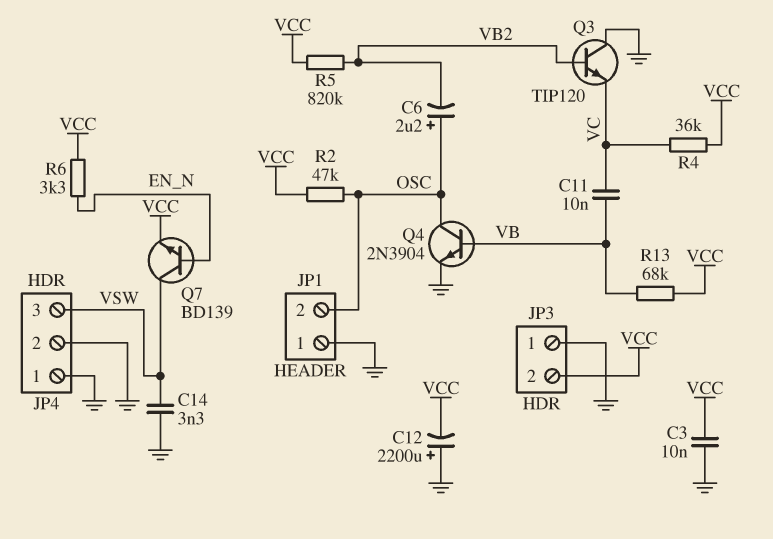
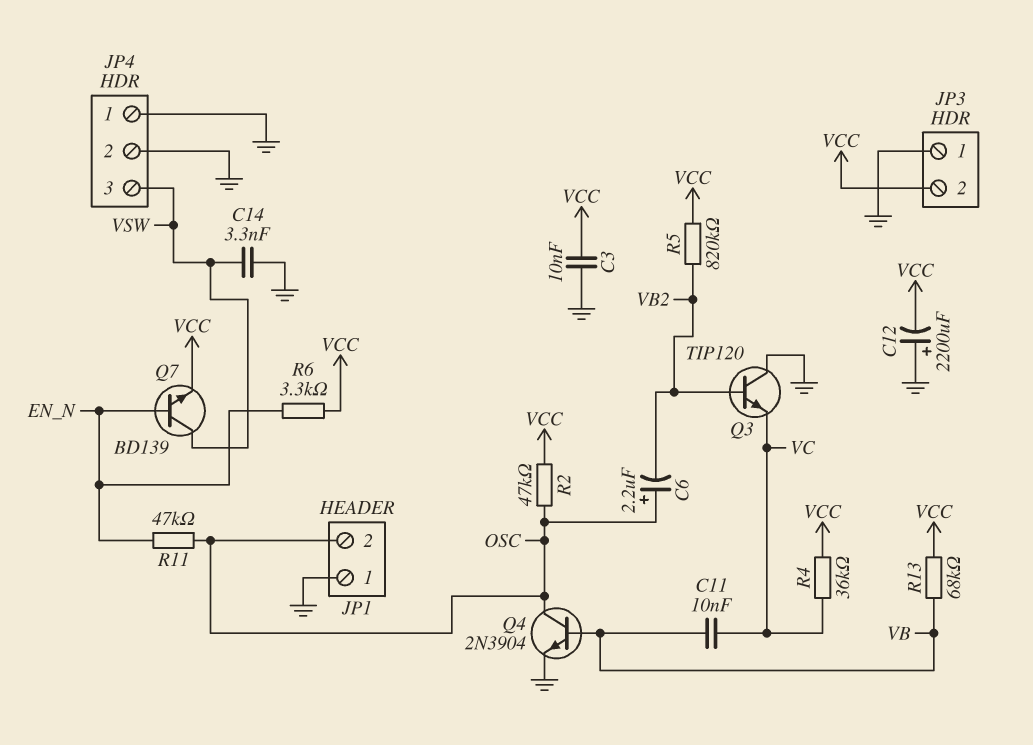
R11: none -> 47k (EN_N, OSC)

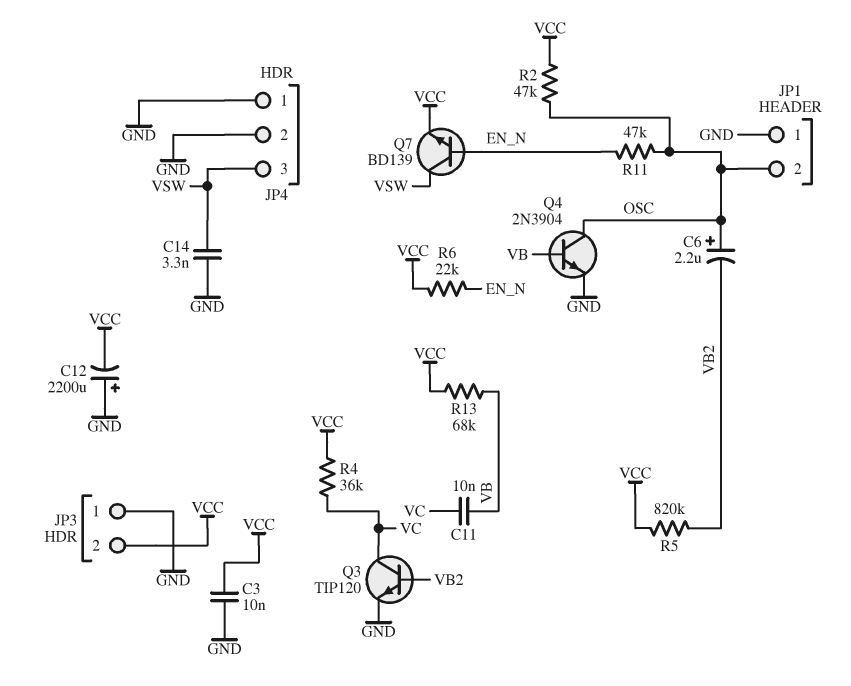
Q3: NPN TIP120 (B VB2, C GND, E VC) -> NPN TIP120 (B VB2, C VC, E GND)
R6: 3.3k (EN_N, VCC) -> 22k (EN_N, VCC)

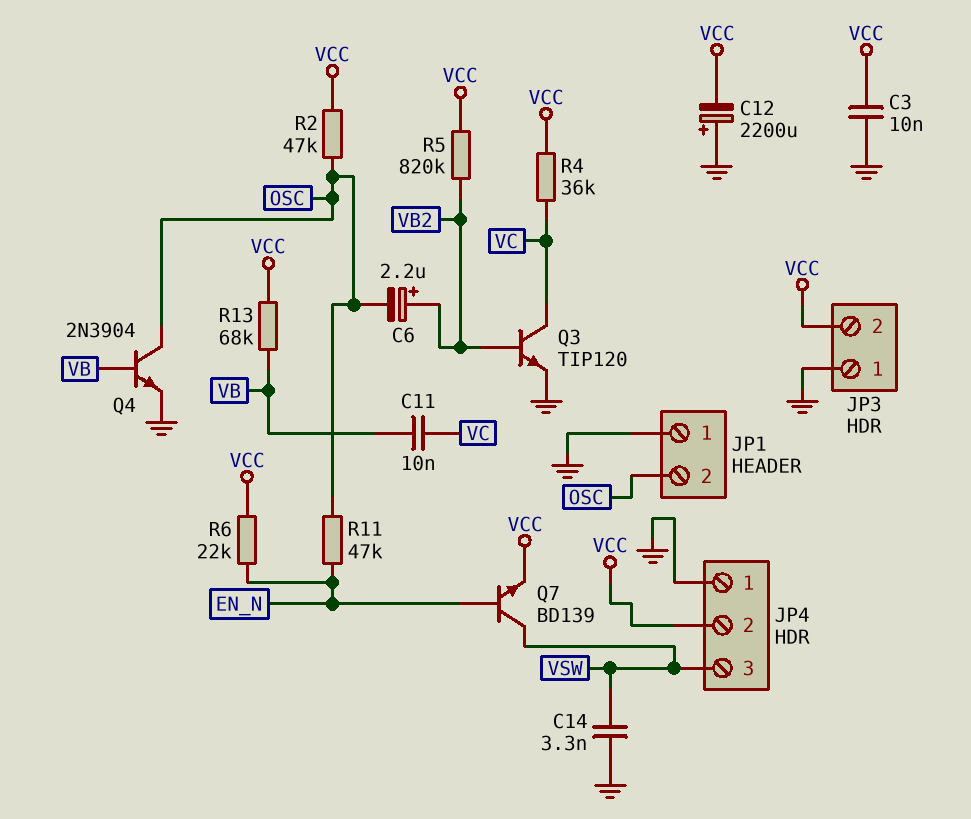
C6: 2.2uF (plus OSC, minus VB2) -> 2.2uF (plus VB2, minus OSC)
JP4 pin 2: GND -> VCC

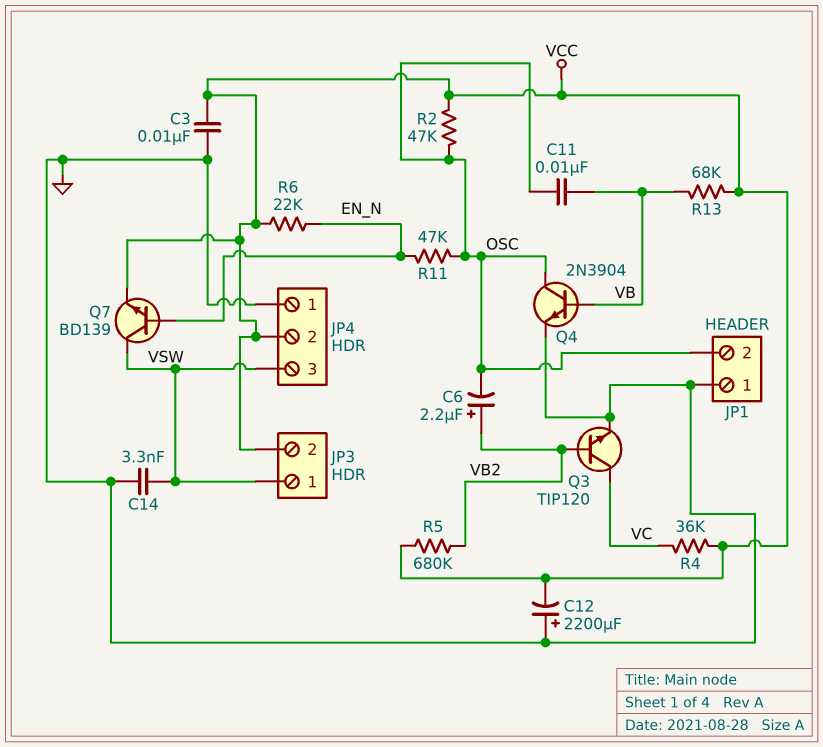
C11: 10nF (VB, VC) -> 10nF (OSC, VB)
JP3 pin 1: GND -> VSW
R5: 820k (VB2, VCC) -> 680k (VB2, VCC)

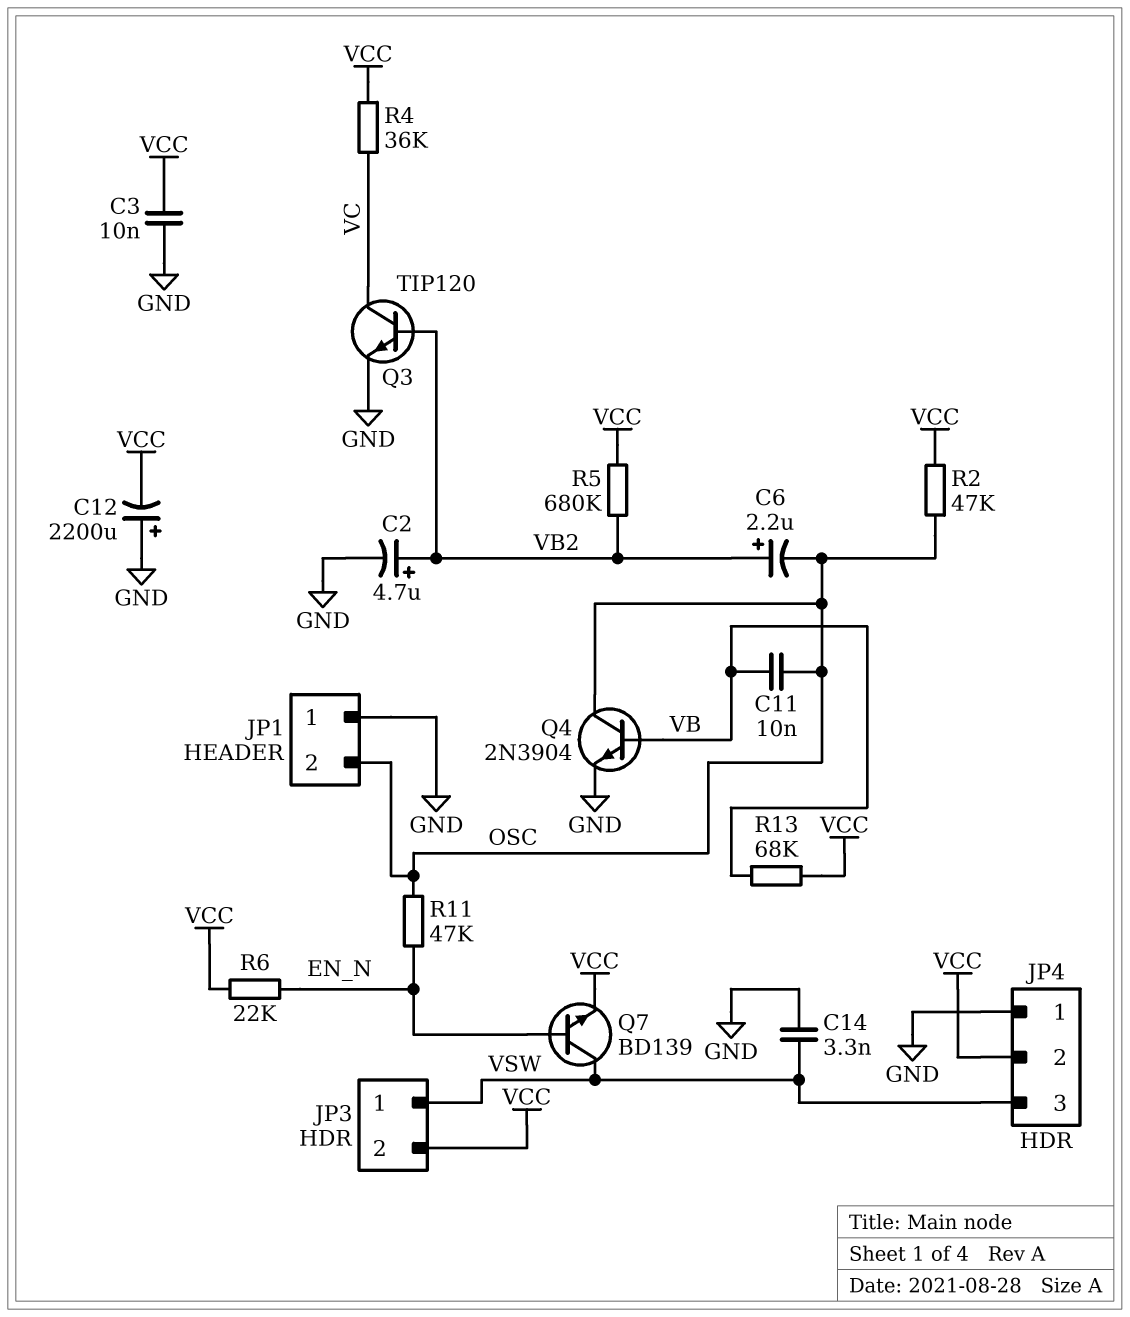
C2: none -> 4.7uF (plus VB2, minus GND)

